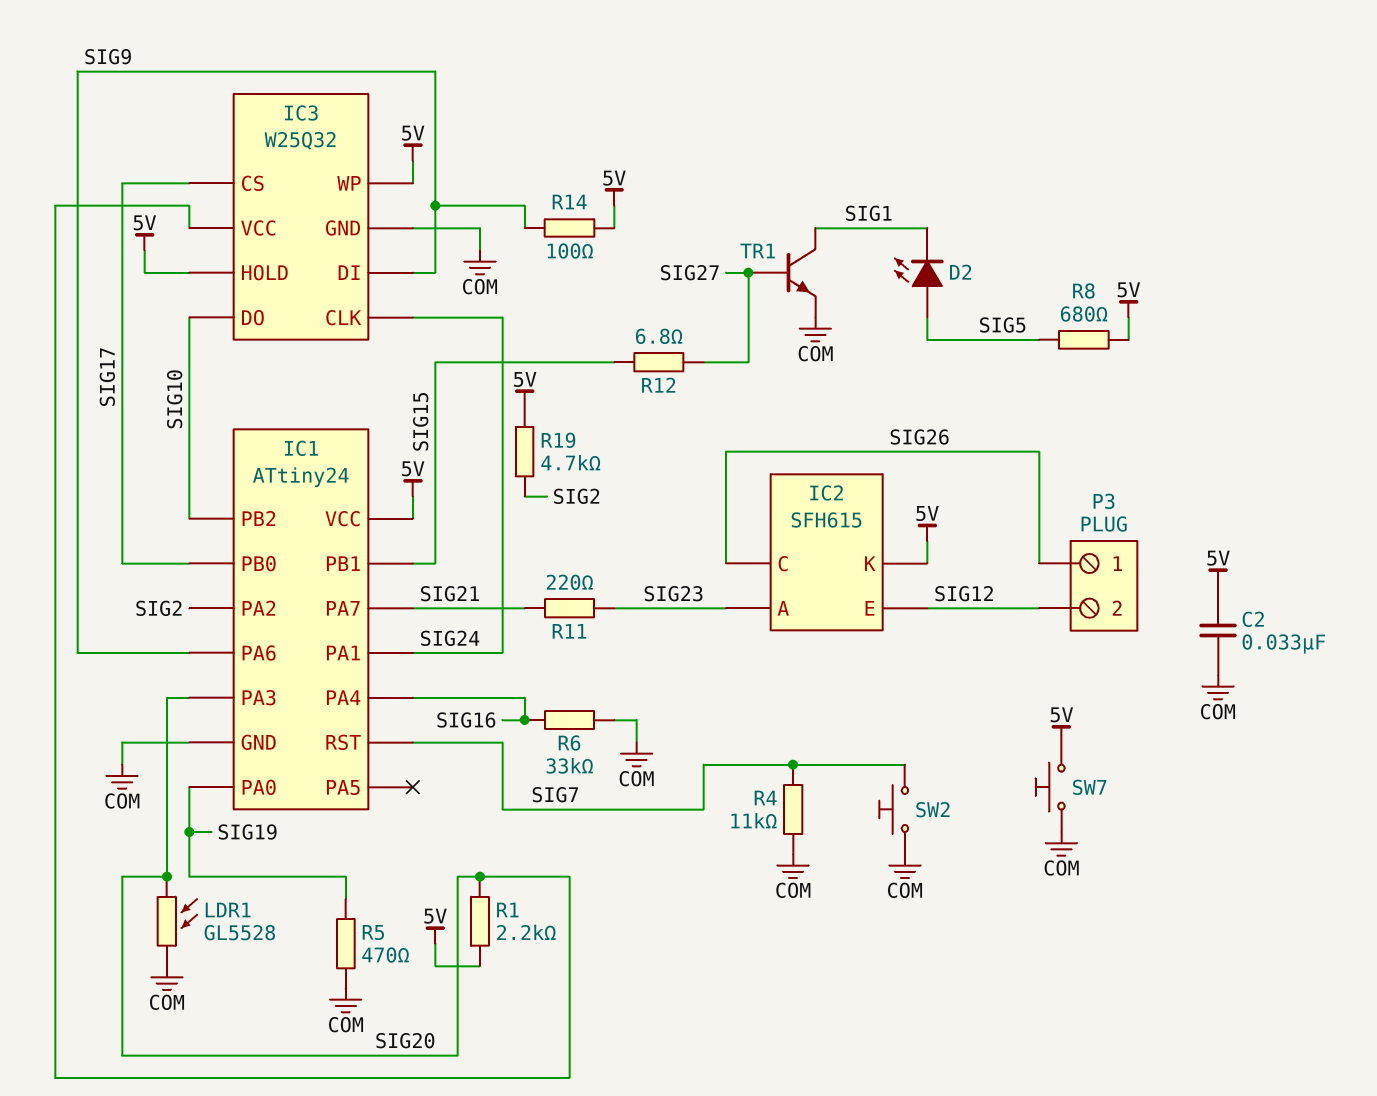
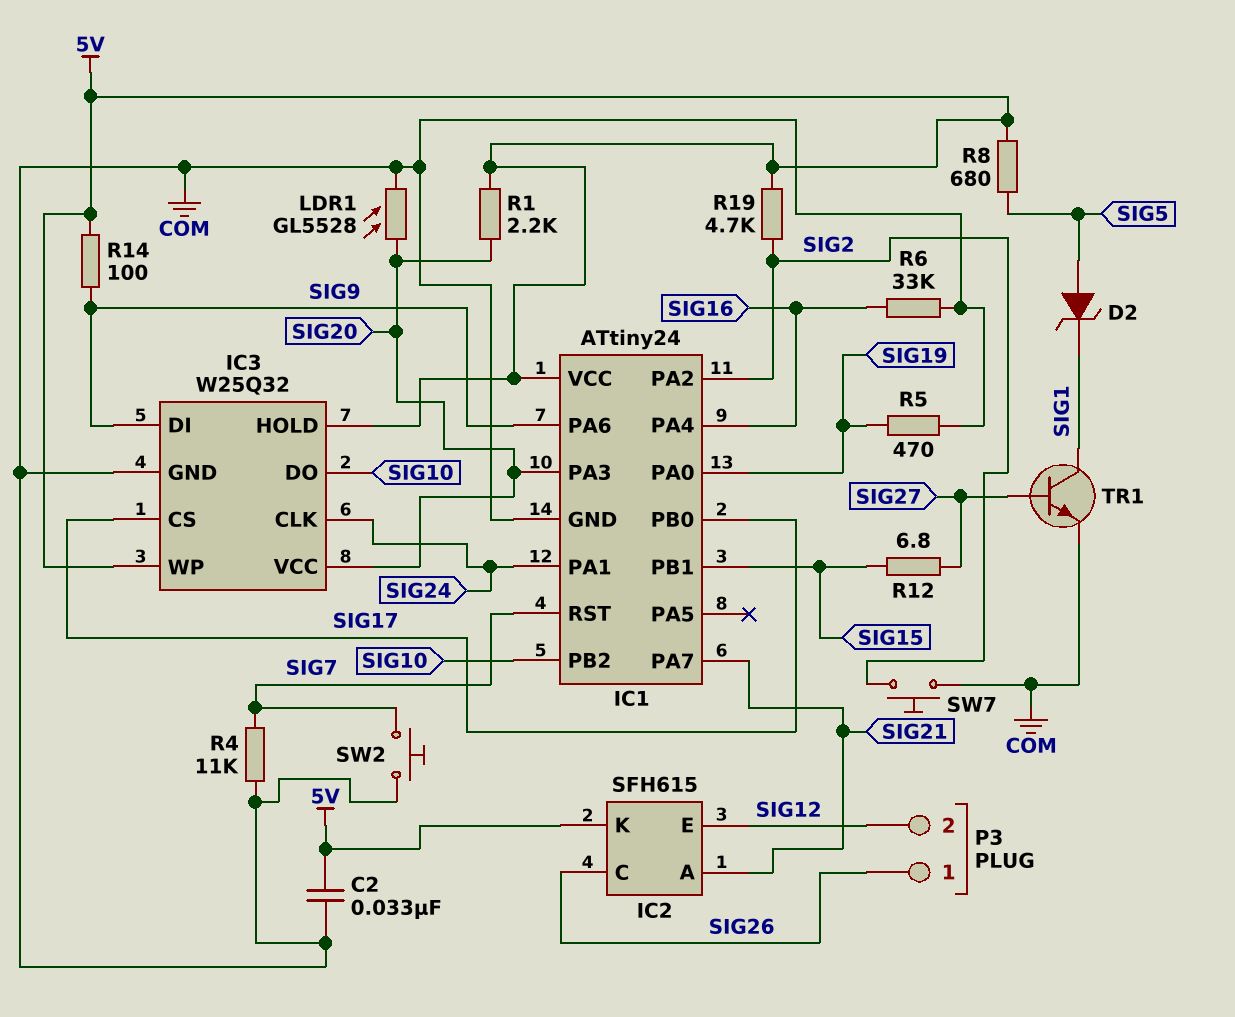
D2: LED (A SIG5, K SIG1) -> zener (A SIG5, K SIG1)
IC2 pin A: SIG23 -> SIG21
R11: 220 (SIG21, SIG23) -> none
SW7: button (5V, COM) -> button (COM, SIG2)

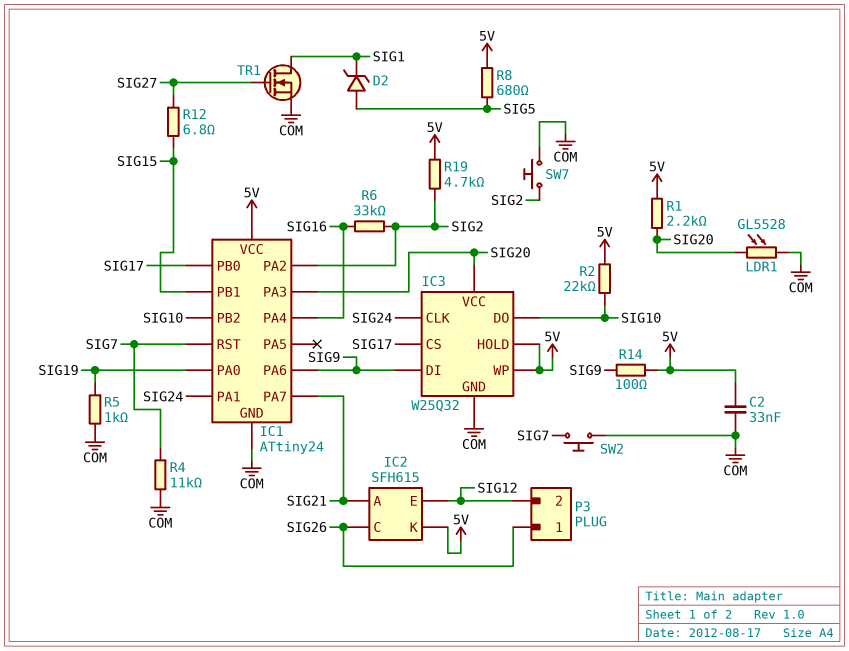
R2: none -> 22k (5V, SIG10)
R5: 470 (COM, SIG19) -> 1k (COM, SIG19)
R6: 33k (COM, SIG16) -> 33k (SIG2, SIG16)
TR1: NPN (B SIG27, C SIG1, E COM) -> NMOS (G SIG27, D SIG1, S COM)

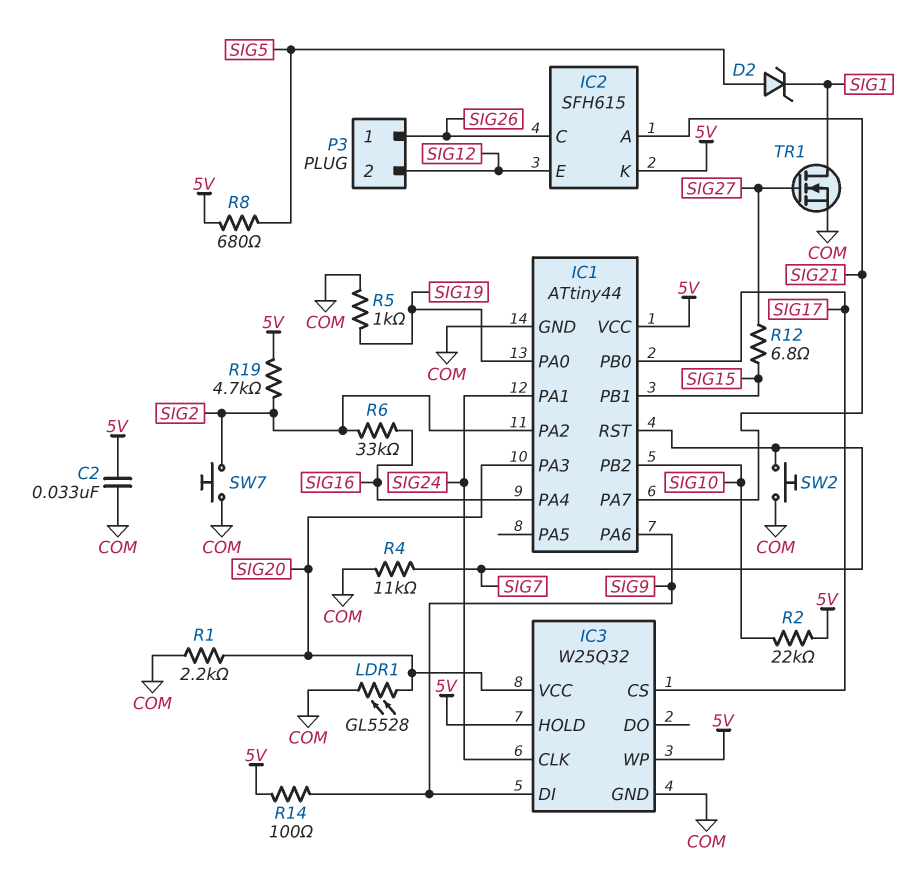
IC1: ATtiny24 -> ATtiny44
IC3 pin DO: SIG10 -> none
R1: 2.2k (5V, SIG20) -> 2.2k (COM, SIG20)

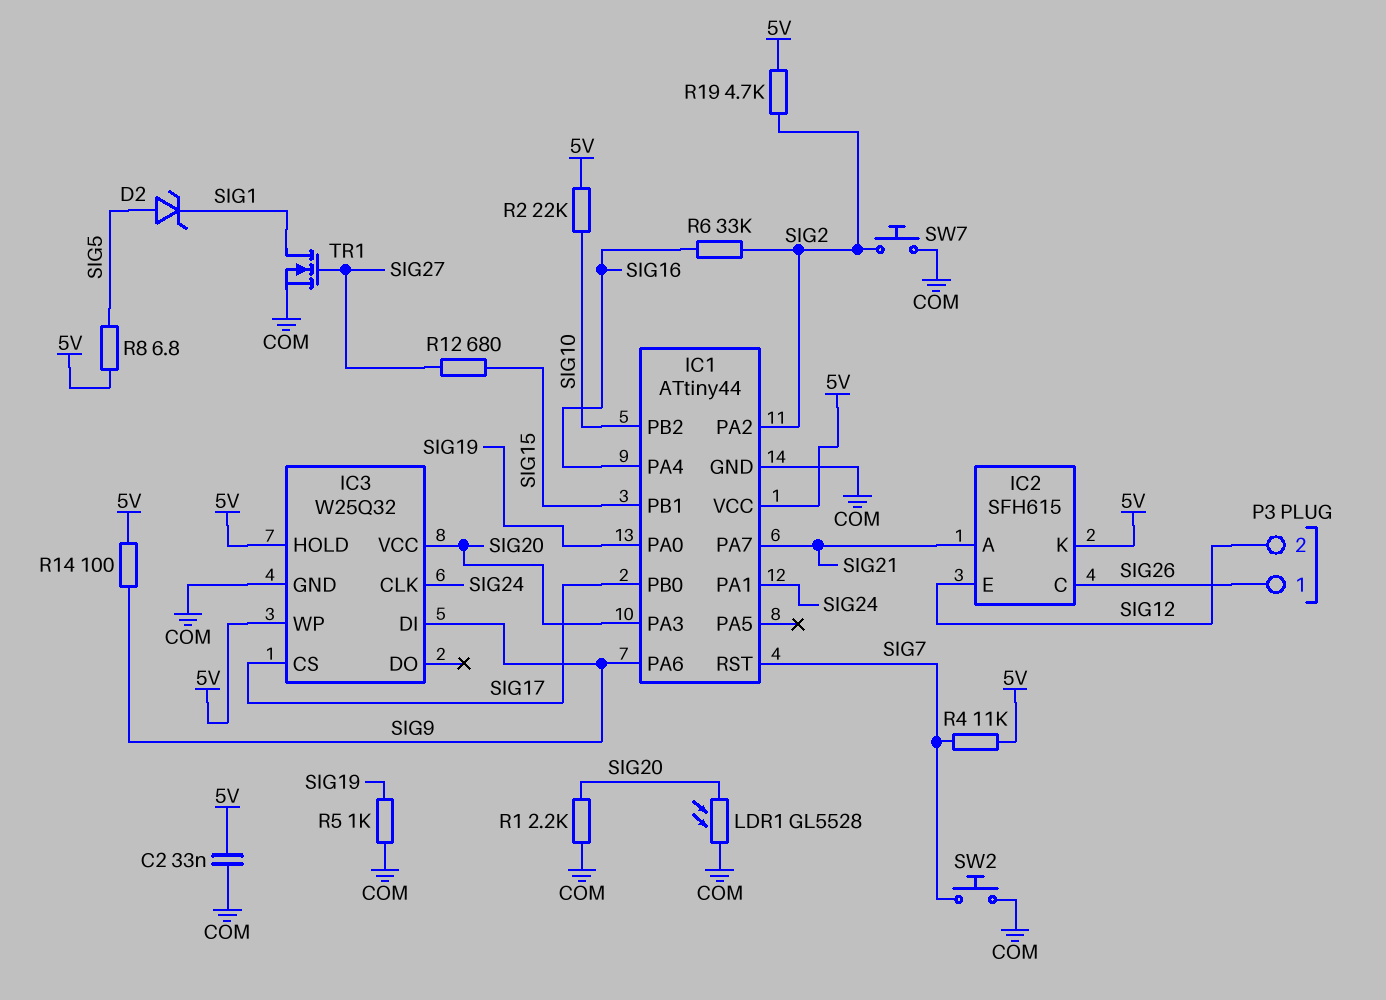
R4: 11k (COM, SIG7) -> 11k (5V, SIG7)
R8: 680 (5V, SIG5) -> 6.8 (5V, SIG5)
R12: 6.8 (SIG15, SIG27) -> 680 (SIG15, SIG27)

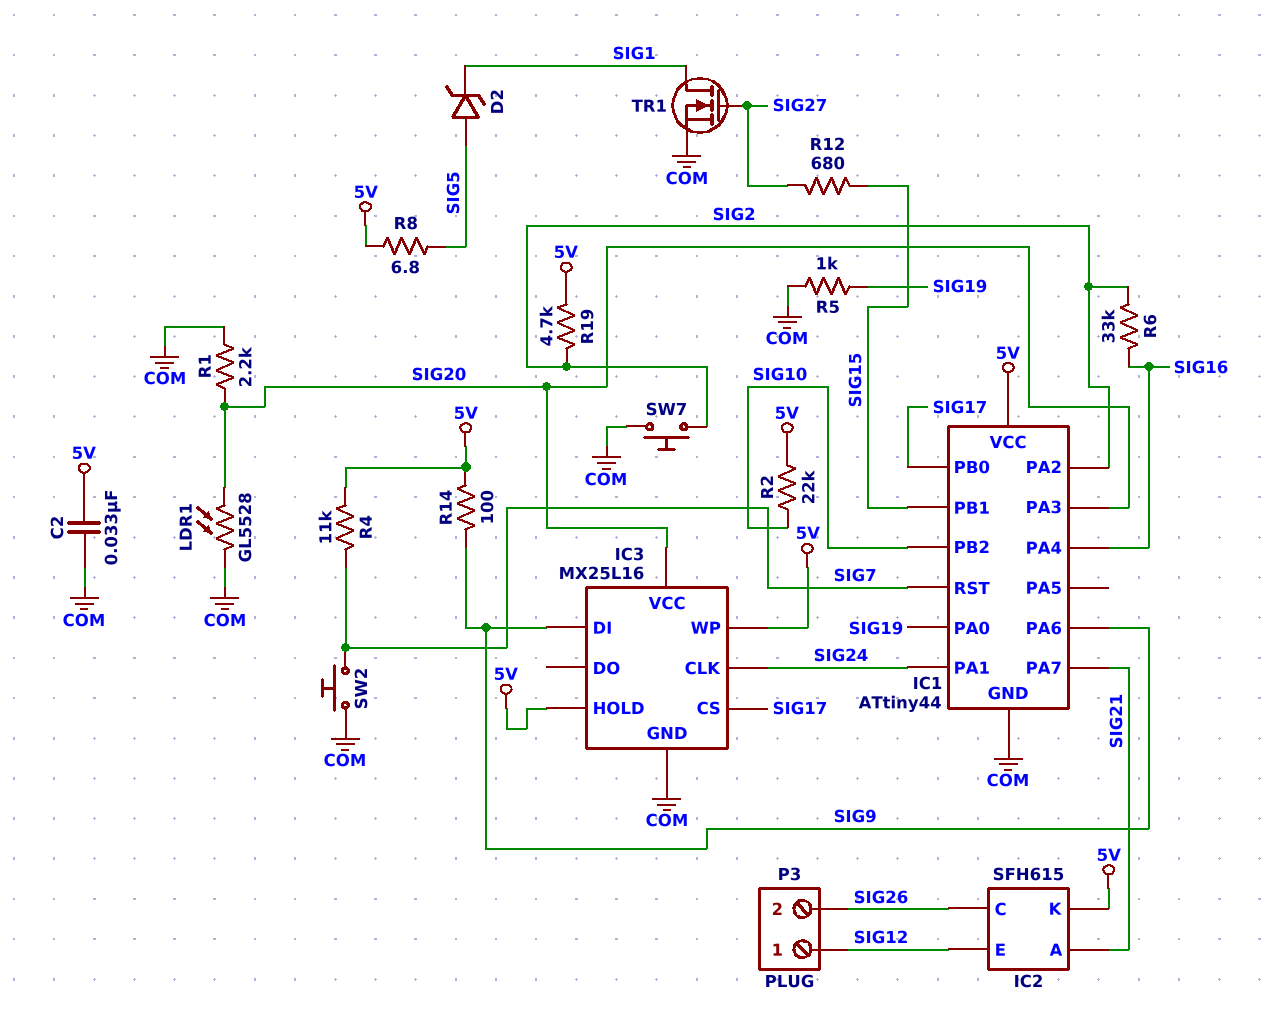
IC3: W25Q32 -> MX25L16
P3 pin 1: SIG26 -> SIG12
P3 pin 2: SIG12 -> SIG26

